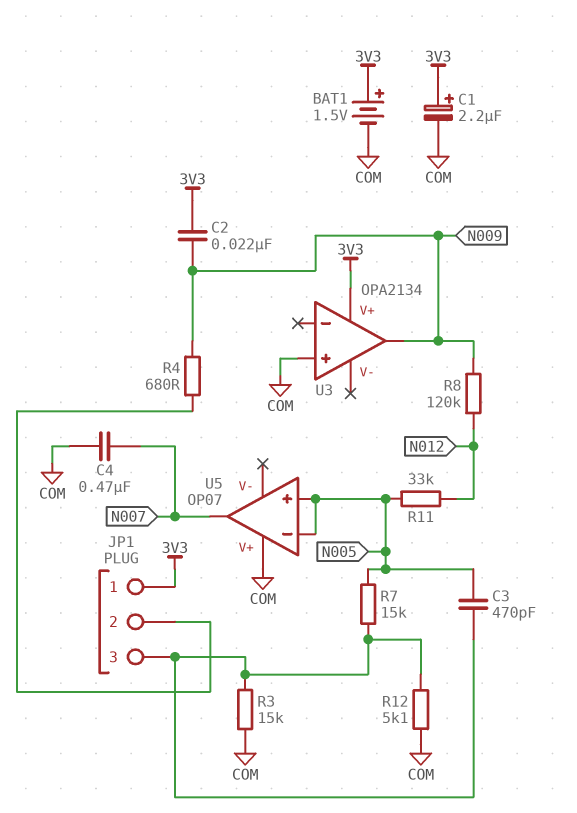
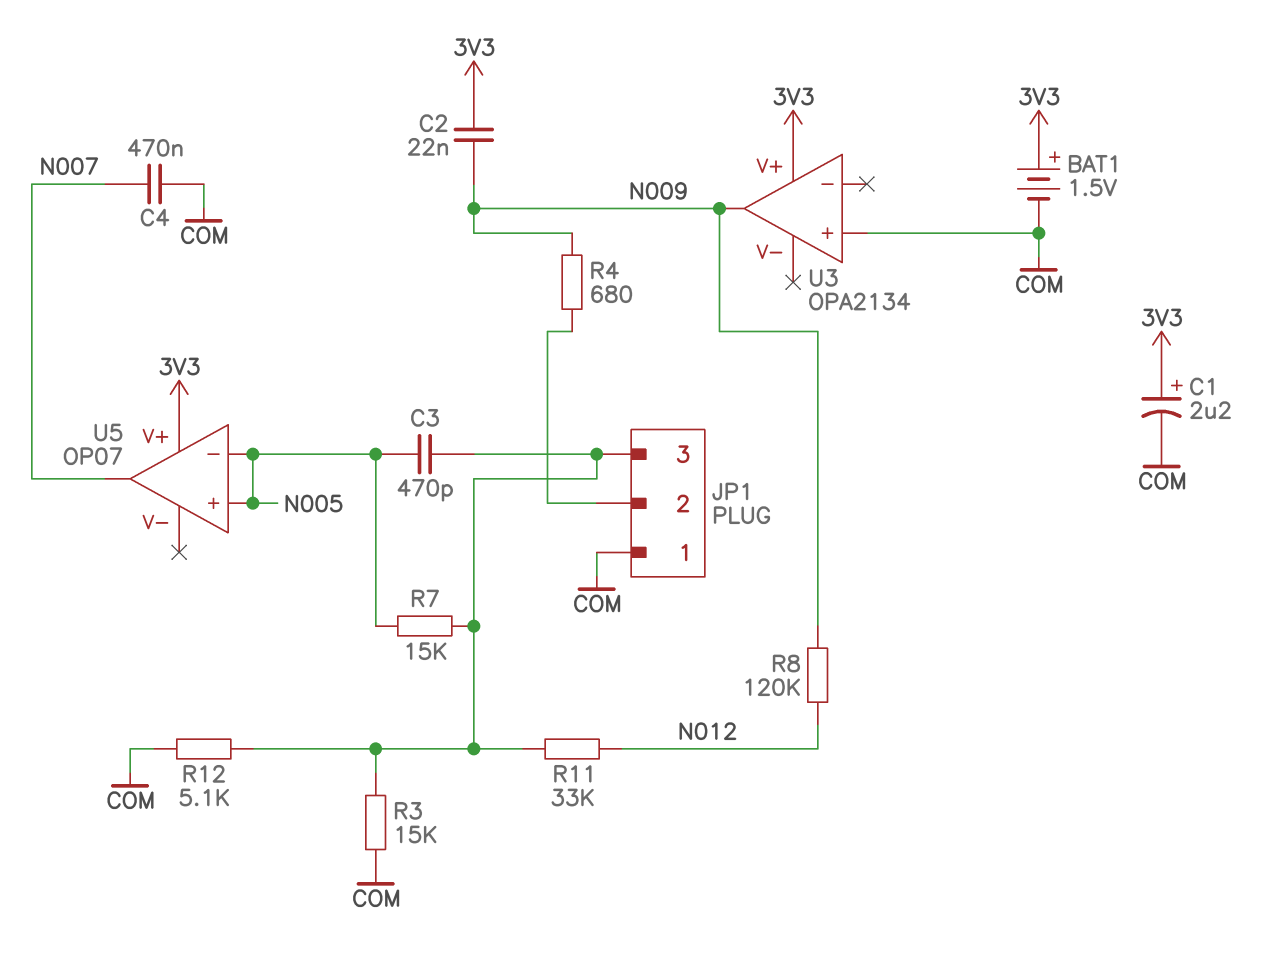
JP1 pin 1: 3V3 -> COM
R11: 33k (N005, N012) -> 33k (JP1/3, N012)
U5 pin V+: COM -> 3V3

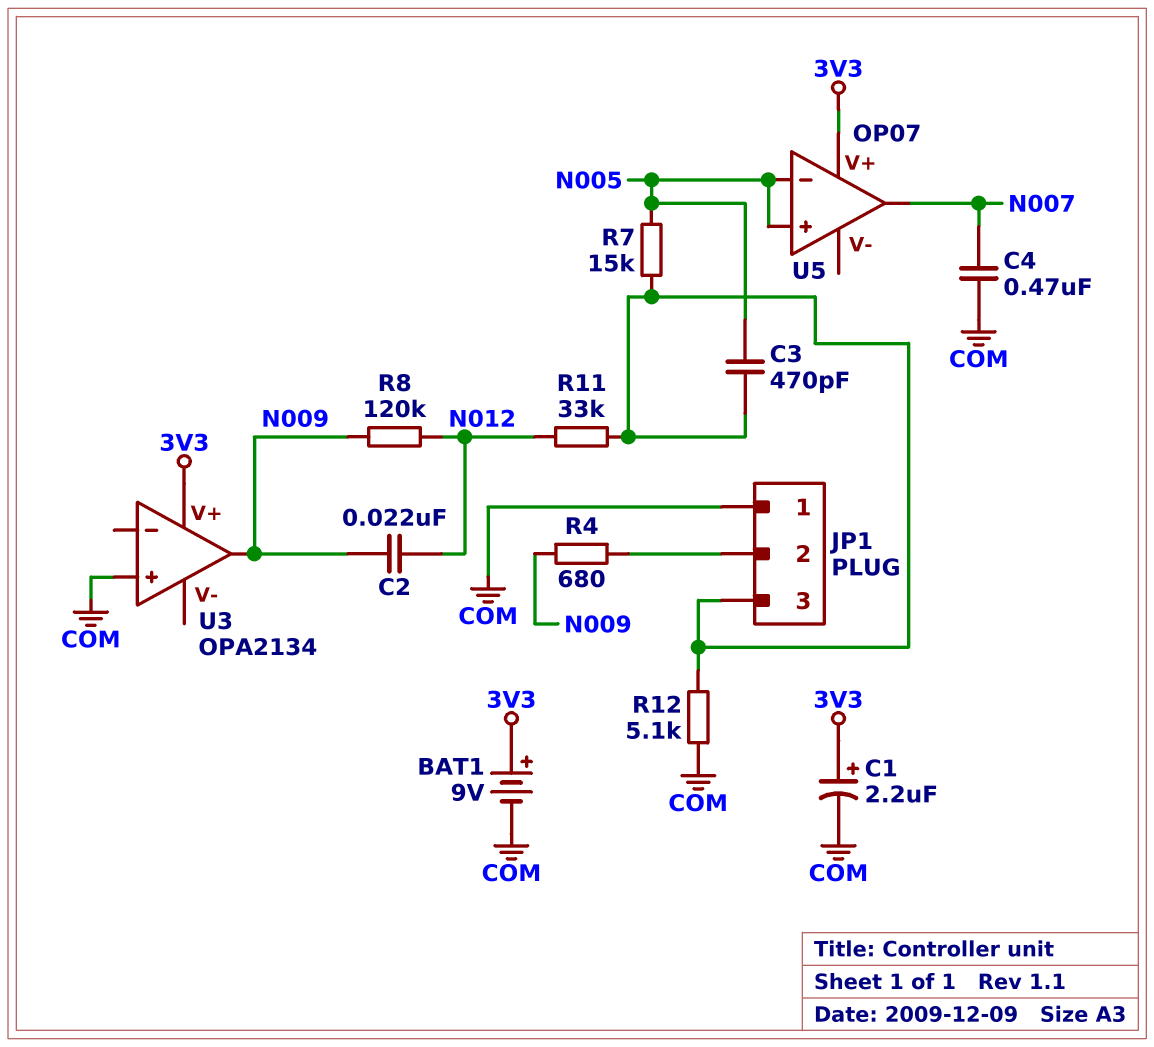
BAT1: 1.5V (plus 3V3, minus COM) -> 9V (plus 3V3, minus COM)
C2: 22nF (3V3, N009) -> 22nF (N009, N012)
R3: 15k (COM, JP1/3) -> none

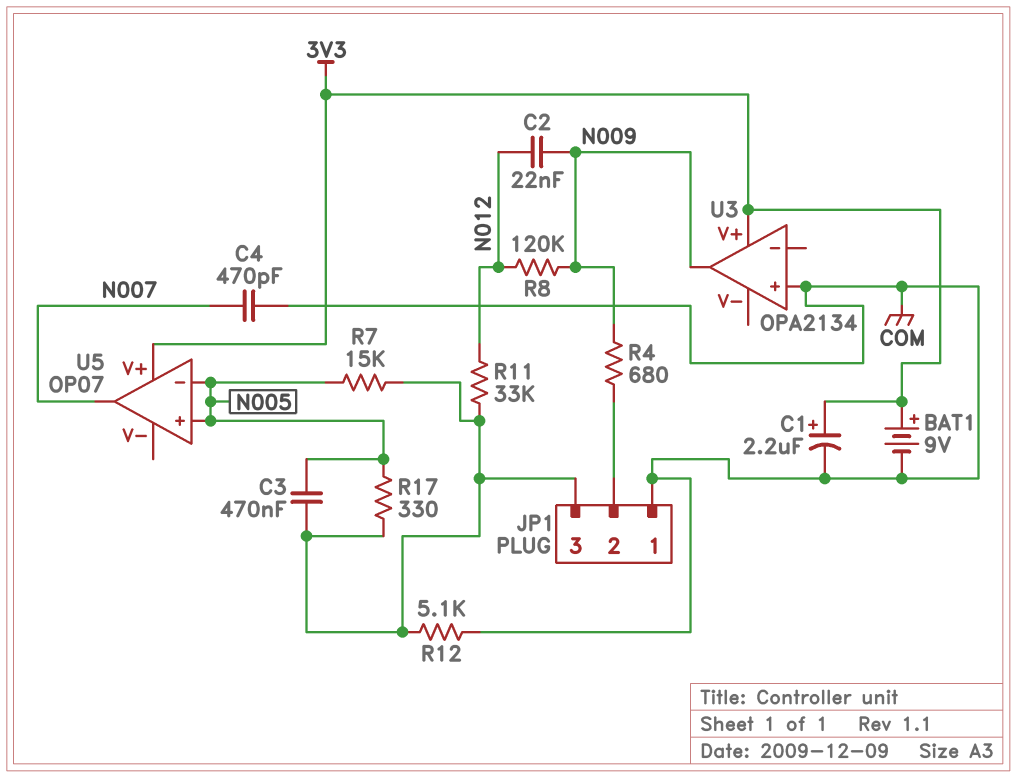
C3: 470pF (JP1/3, N005) -> 470nF (JP1/3, N005)
C4: 470nF (COM, N007) -> 470pF (COM, N007)
R17: none -> 330 (JP1/3, N005)

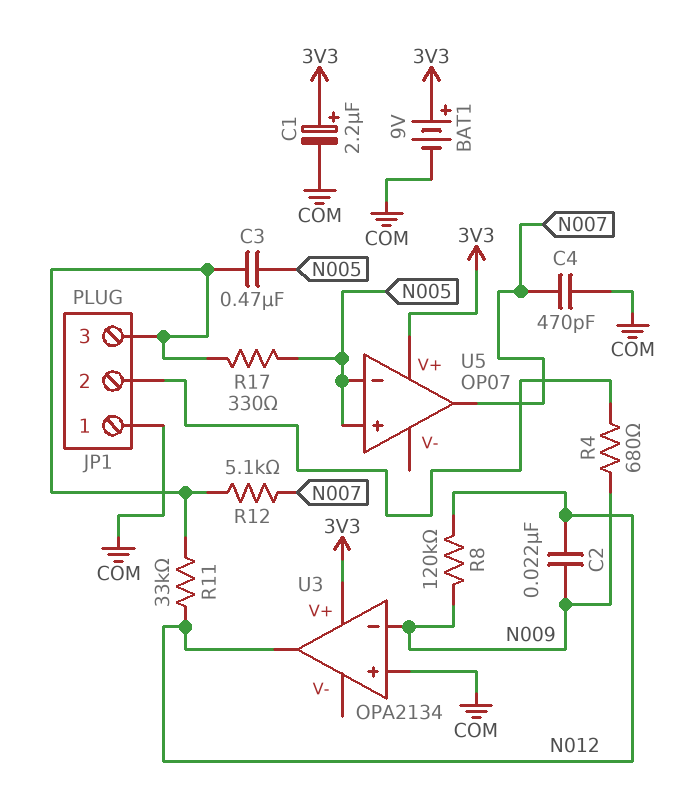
R7: 15k (JP1/3, N005) -> none
R12: 5.1k (COM, JP1/3) -> 5.1k (JP1/3, N007)
U3 pin in-: none -> N009
U3 pin out: N009 -> N012

